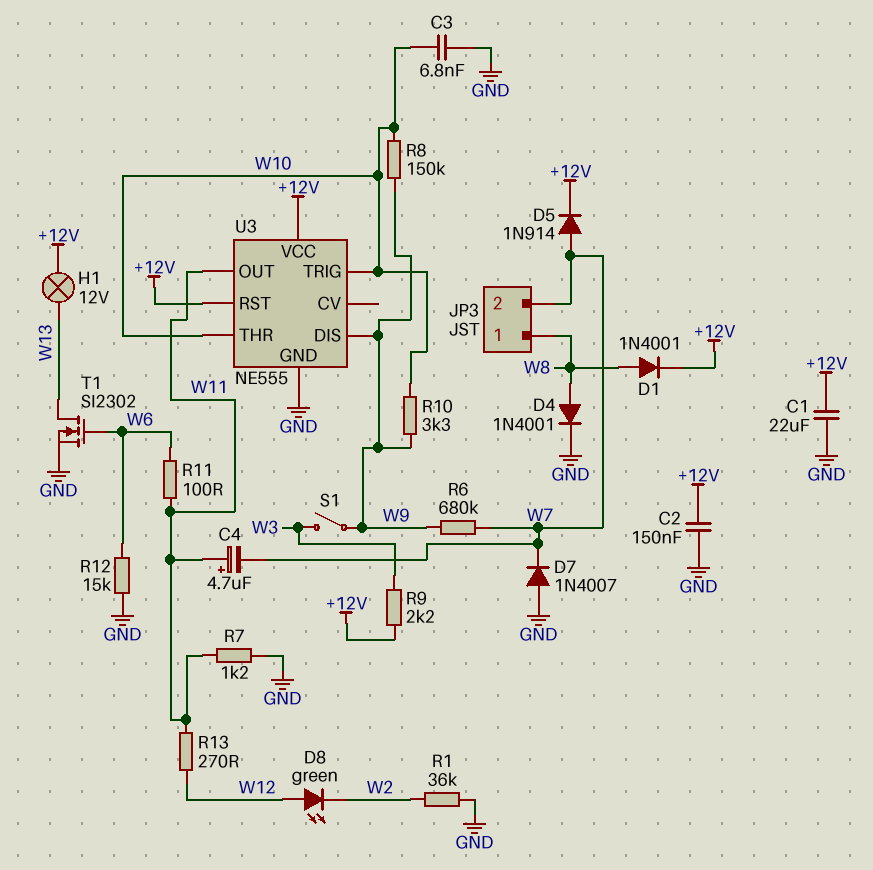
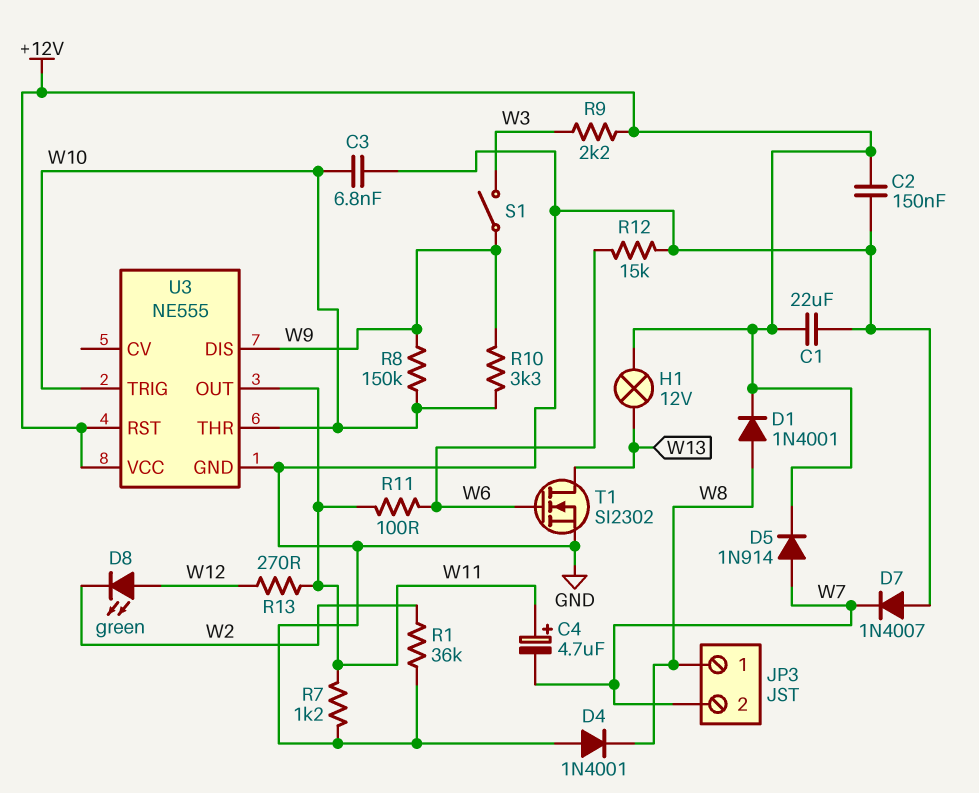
D4: diode 1N4001 (A W8, K GND) -> diode 1N4001 (A GND, K W8)
R6: 680k (W7, W9) -> none

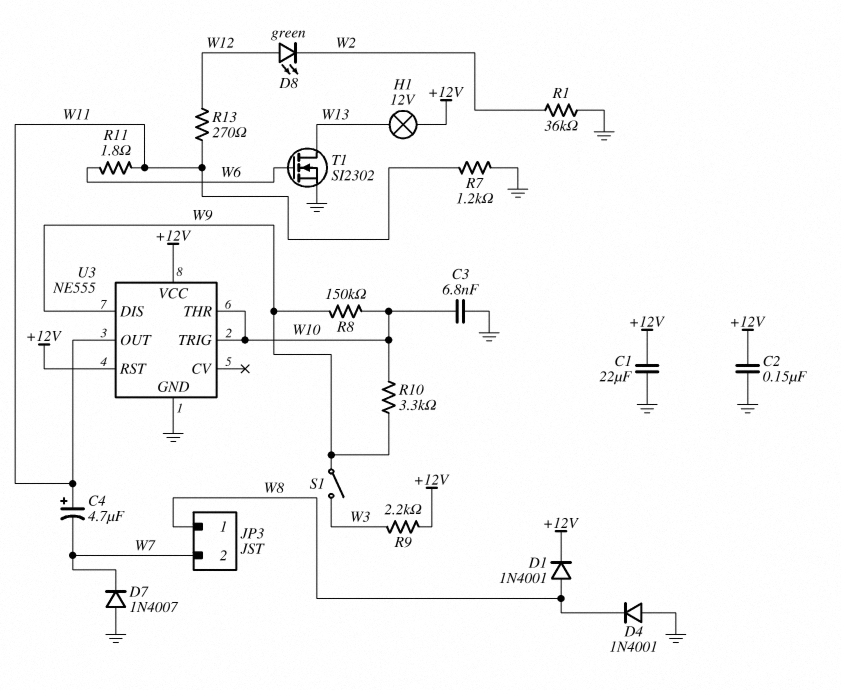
D5: diode 1N914 (A W7, K +12V) -> none
R11: 100 (W6, W11) -> 1.8 (W6, W11)
R12: 15k (GND, W6) -> none

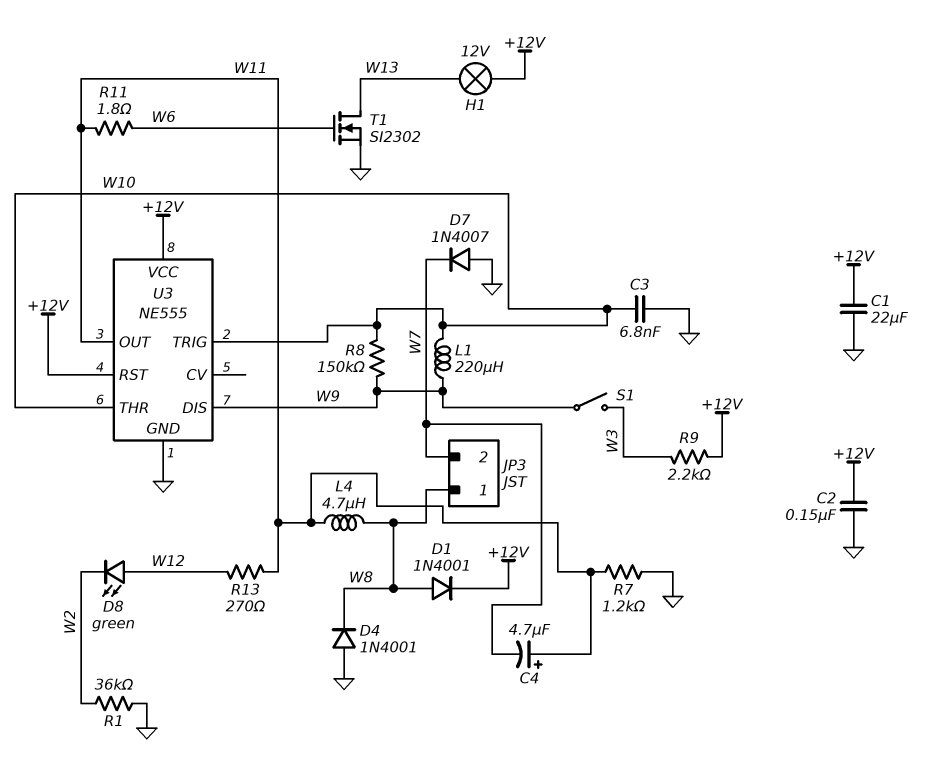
L1: none -> 220uH (W9, W10)
L4: none -> 4.7uH (W8, W11)
R10: 3.3k (W9, W10) -> none

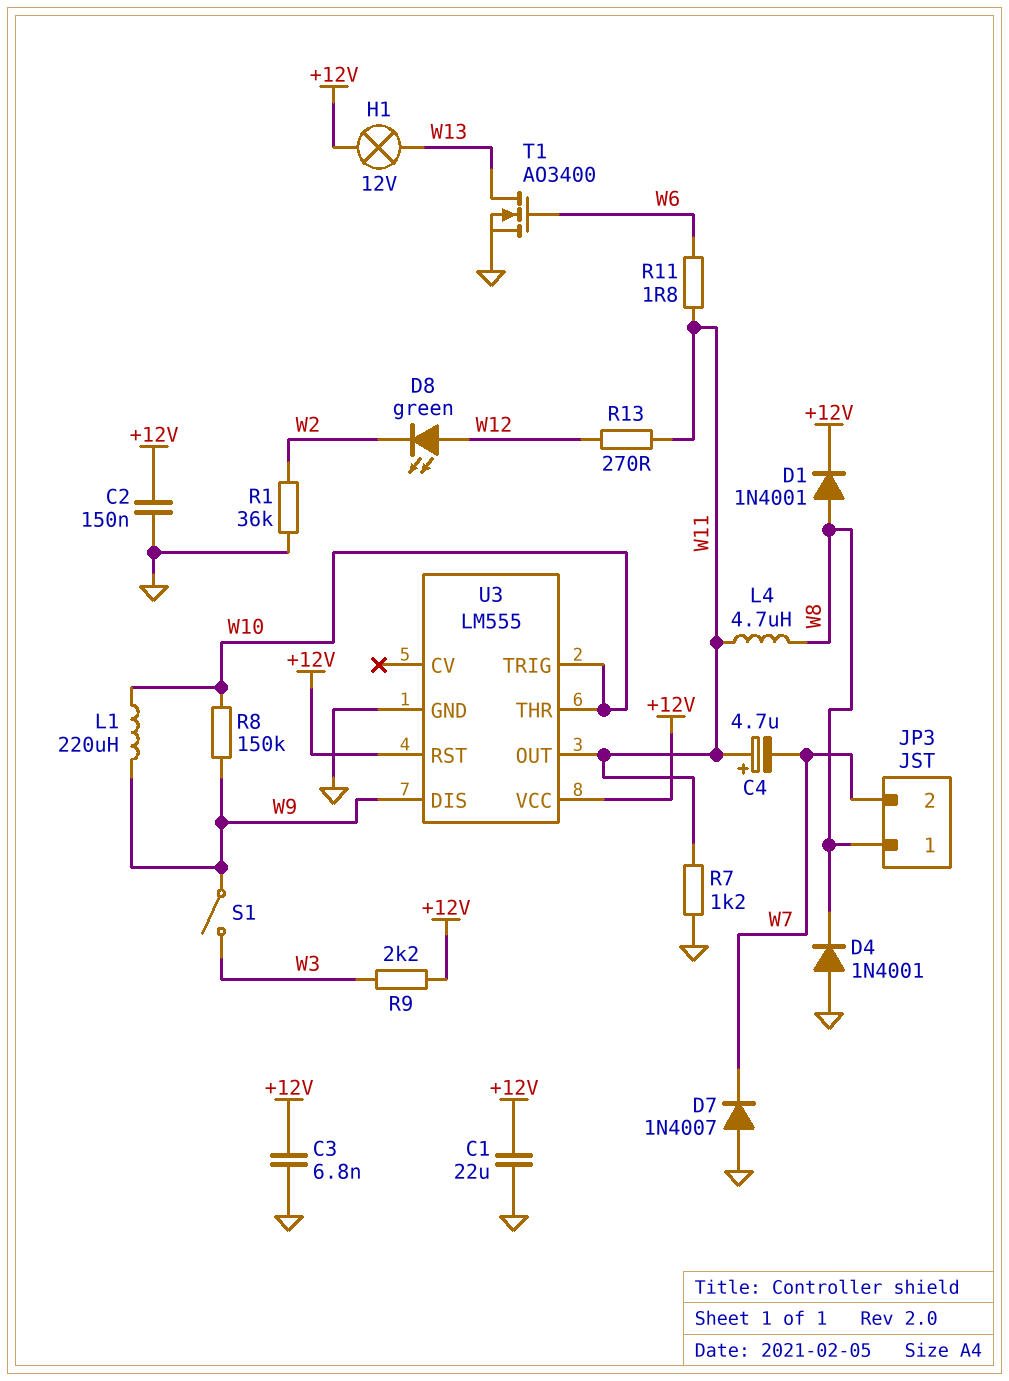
C3: 6.8nF (GND, W10) -> 6.8nF (+12V, GND)
T1: NMOS SI2302 (G W6, D W13, S GND) -> NMOS AO3400 (G W6, D W13, S GND)
U3: NE555 -> LM555

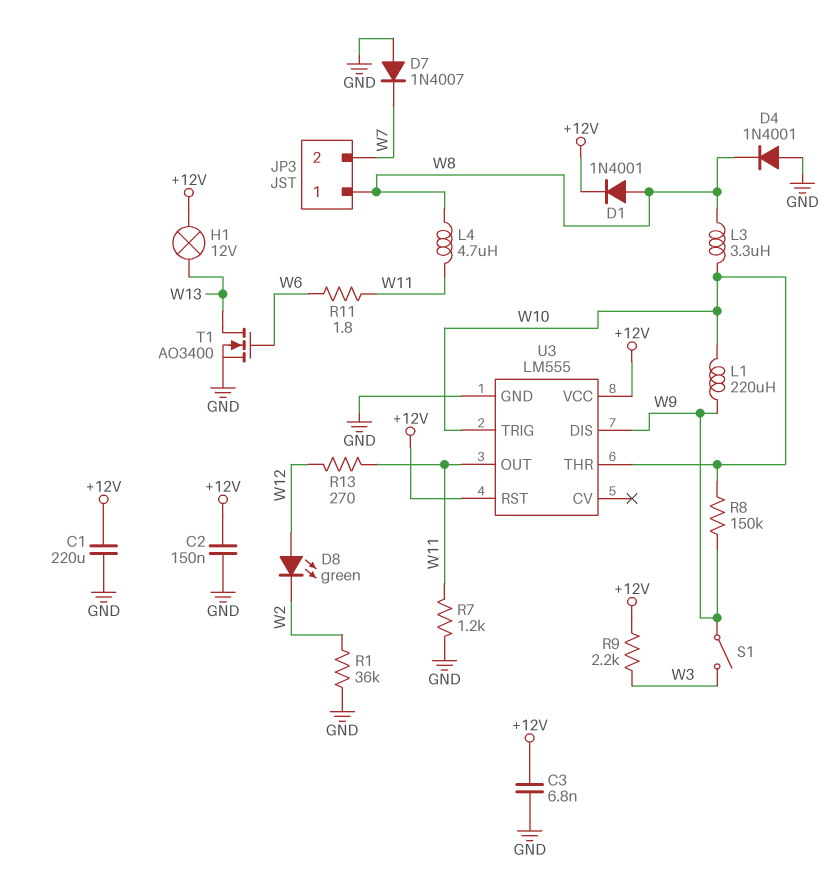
C1: 22uF (+12V, GND) -> 220uF (+12V, GND)
C4: 4.7uF (plus W11, minus W7) -> none
L3: none -> 3.3uH (W8, W10)

